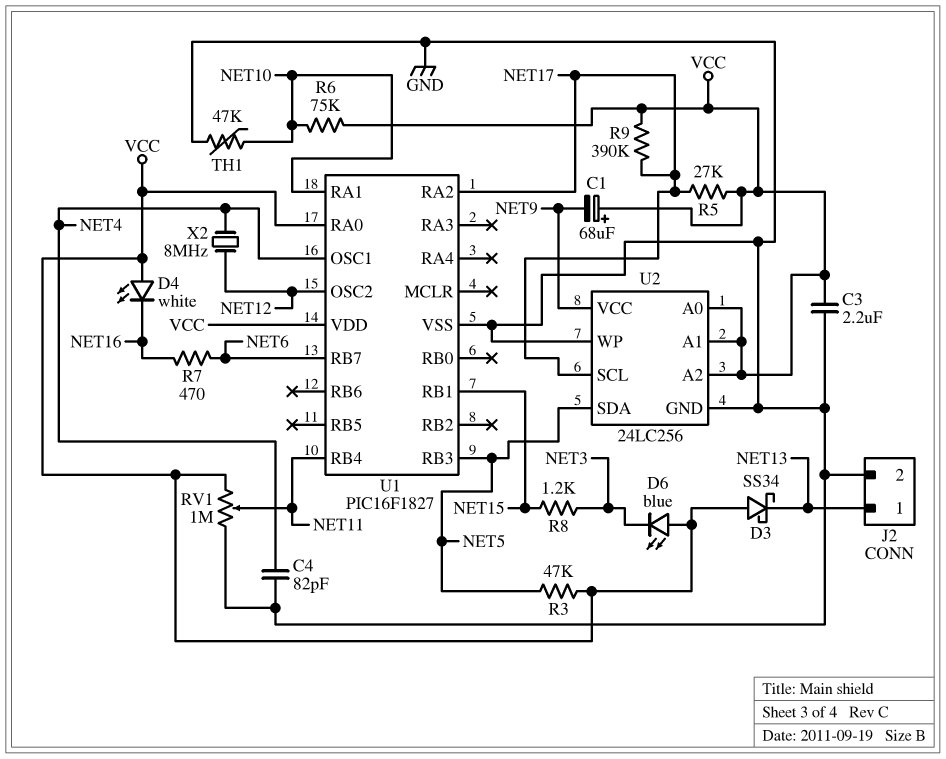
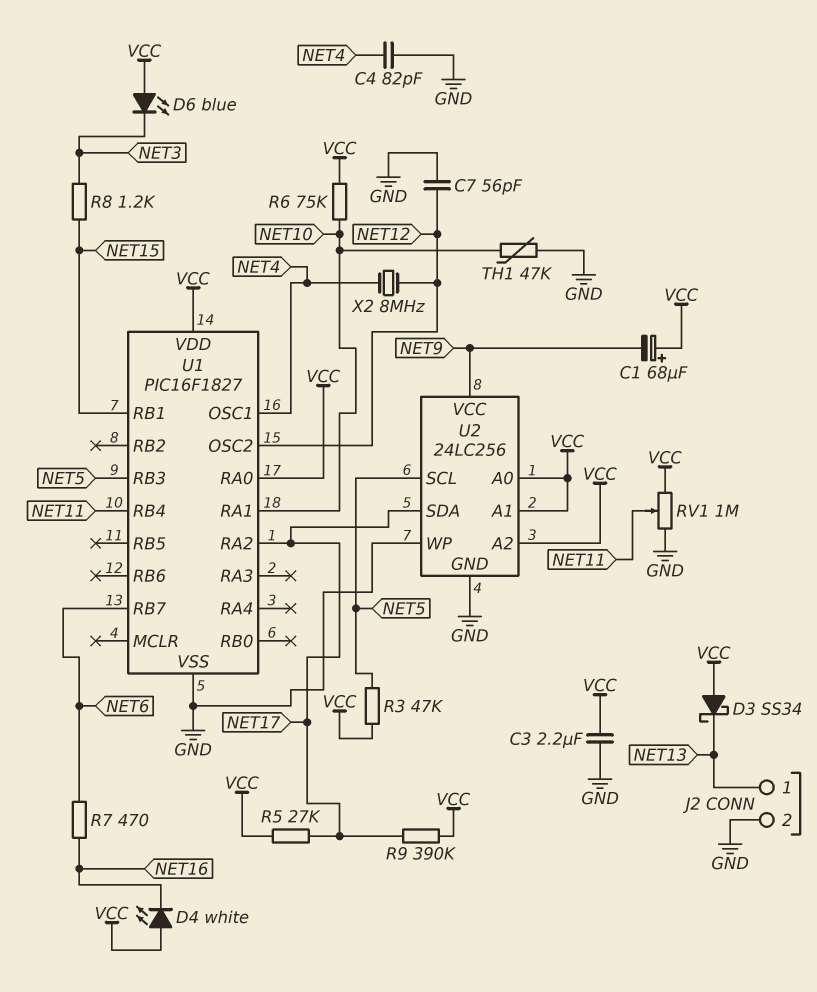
C7: none -> 56pF (GND, NET12)
U2 pin SCL: NET17 -> NET5
U2 pin SDA: NET5 -> NET17

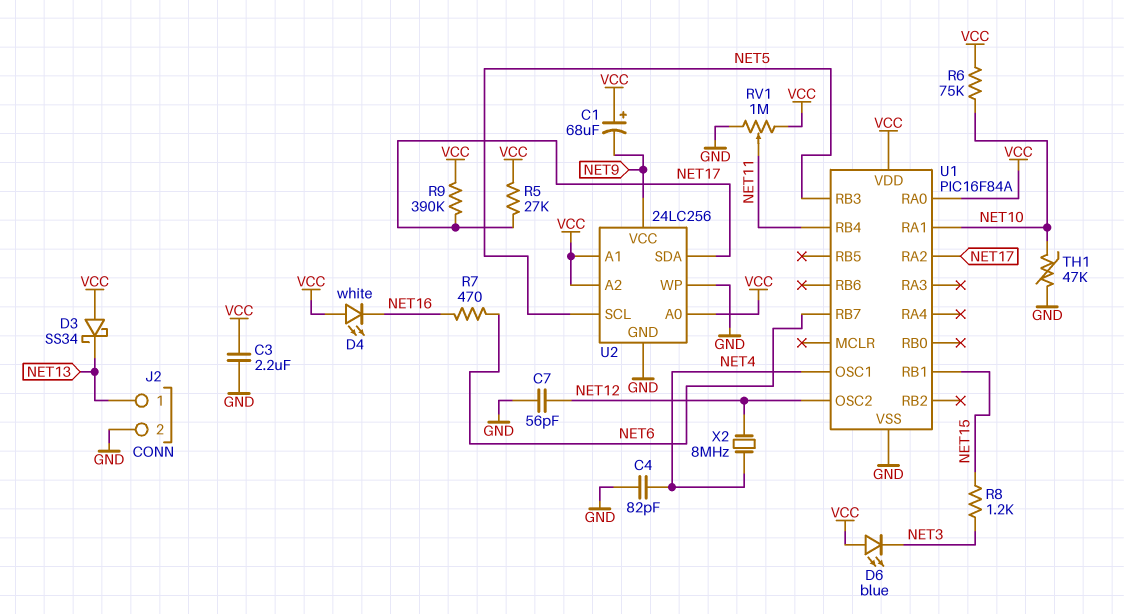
R3: 47k (NET5, VCC) -> none
U1: PIC16F1827 -> PIC16F84A

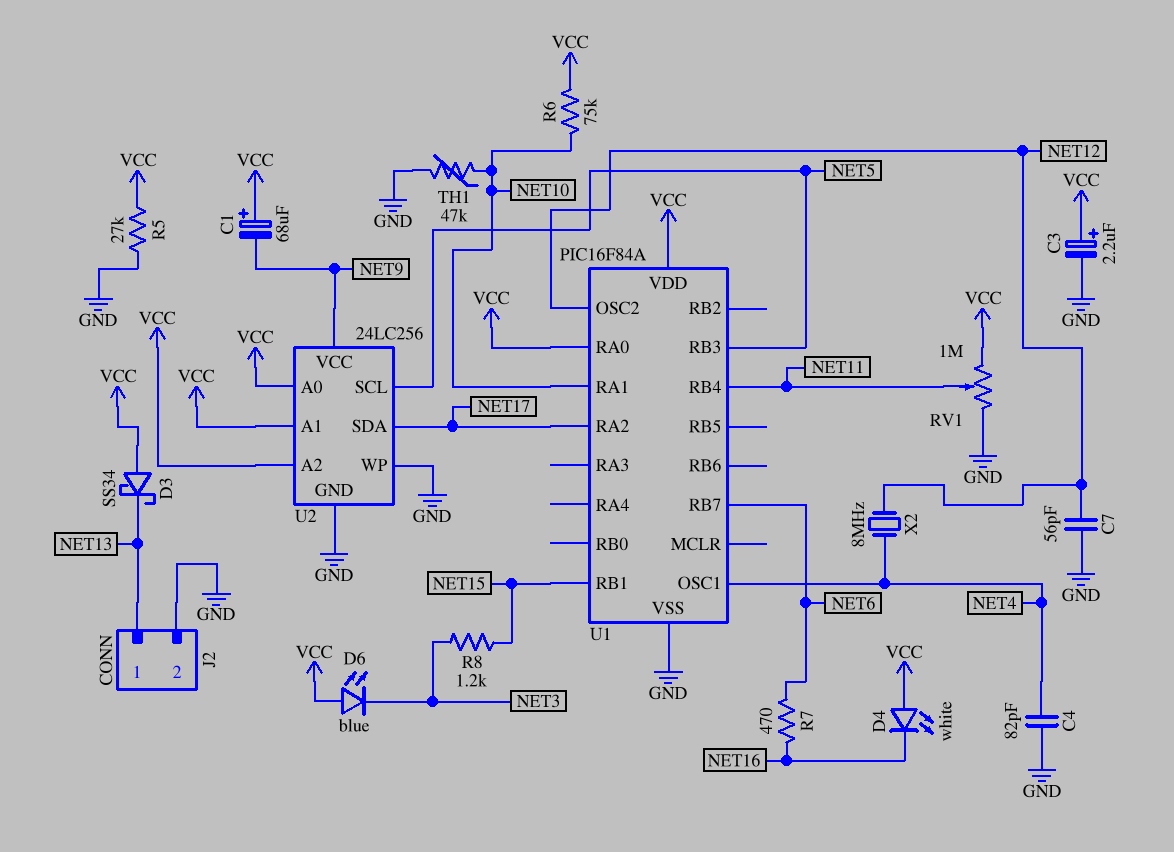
C3: 2.2uF (GND, VCC) -> 2.2uF (plus VCC, minus GND)
R5: 27k (NET17, VCC) -> 27k (GND, VCC)
R9: 390k (NET17, VCC) -> none

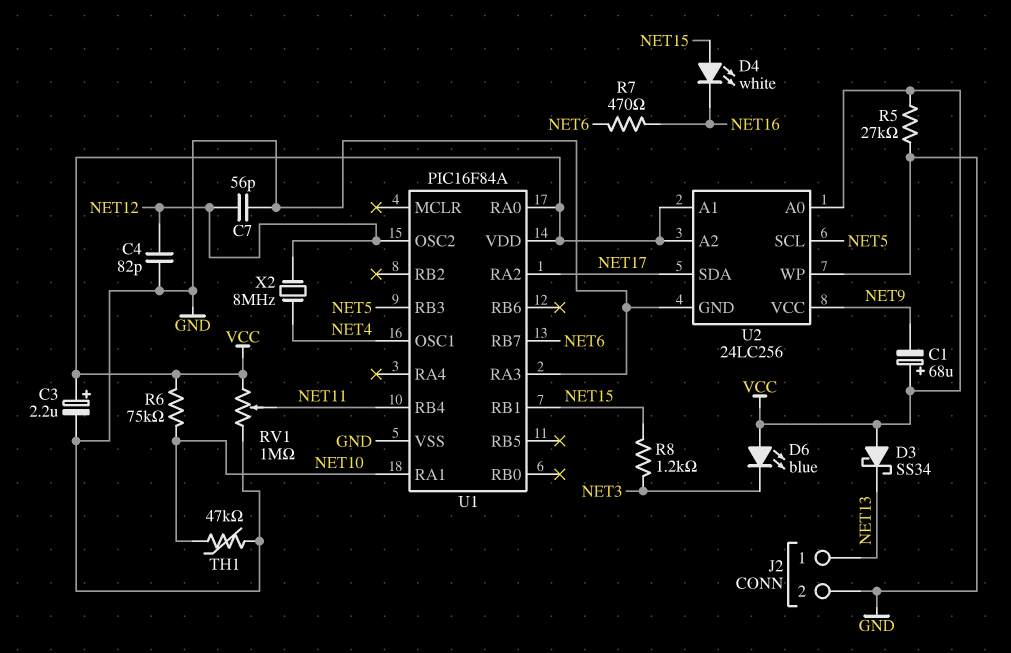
C4: 82pF (GND, NET4) -> 82pF (GND, NET12)
D4: LED white (A VCC, K NET16) -> LED white (A NET15, K NET16)
U1 pin RA3: none -> GND

